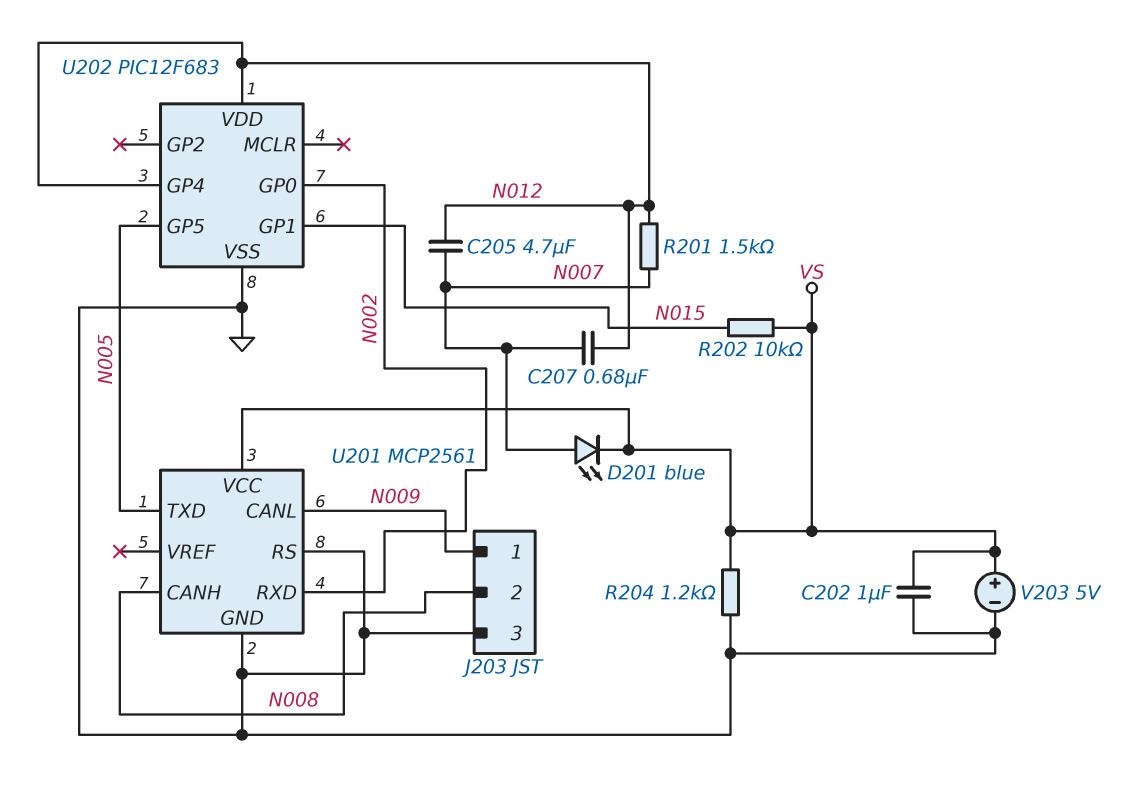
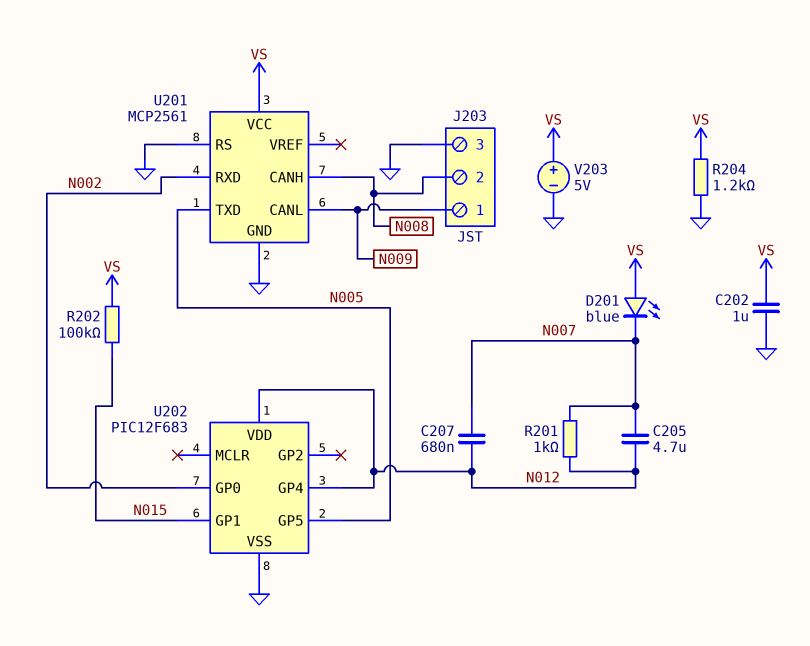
D201: LED blue (A N007, K VS) -> LED blue (A VS, K N007)
R201: 1.5k (N007, N012) -> 1k (N007, N012)
R202: 10k (N015, VS) -> 100k (N015, VS)

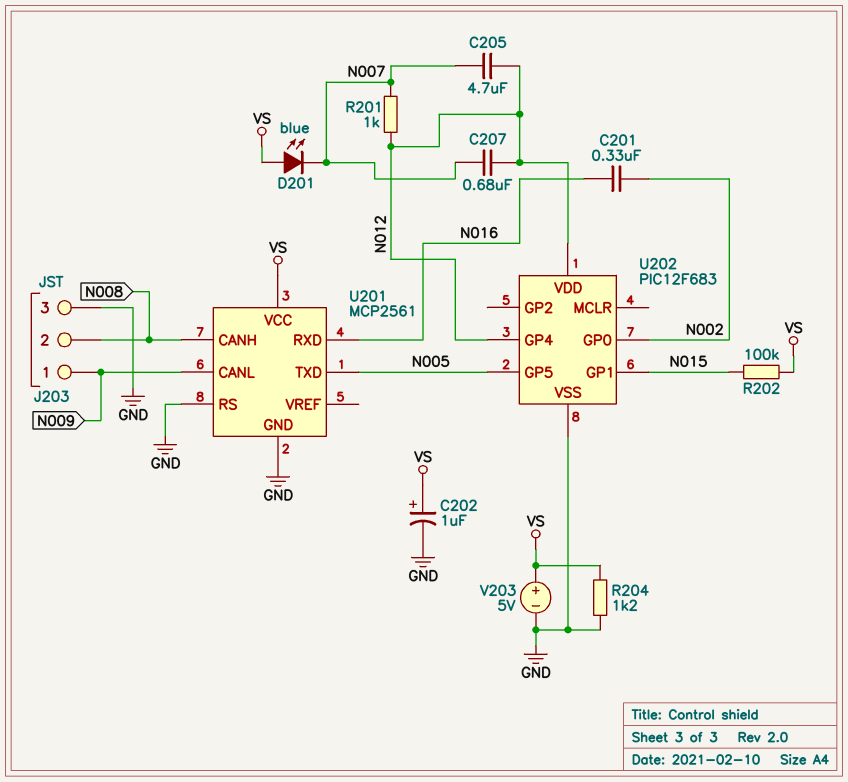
C201: none -> 330nF (N002, N016)
C202: 1uF (GND, VS) -> 1uF (plus VS, minus GND)
U201 pin RXD: N002 -> N016

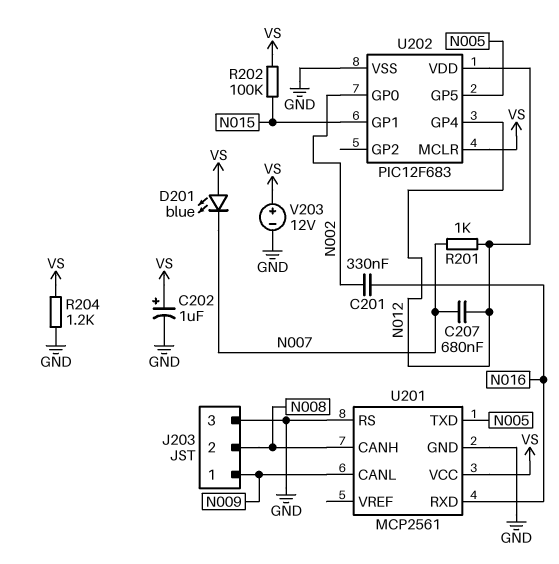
C205: 4.7uF (N007, N012) -> none
U202 pin MCLR: none -> VS
V203: 5V (plus VS, minus GND) -> 12V (plus VS, minus GND)

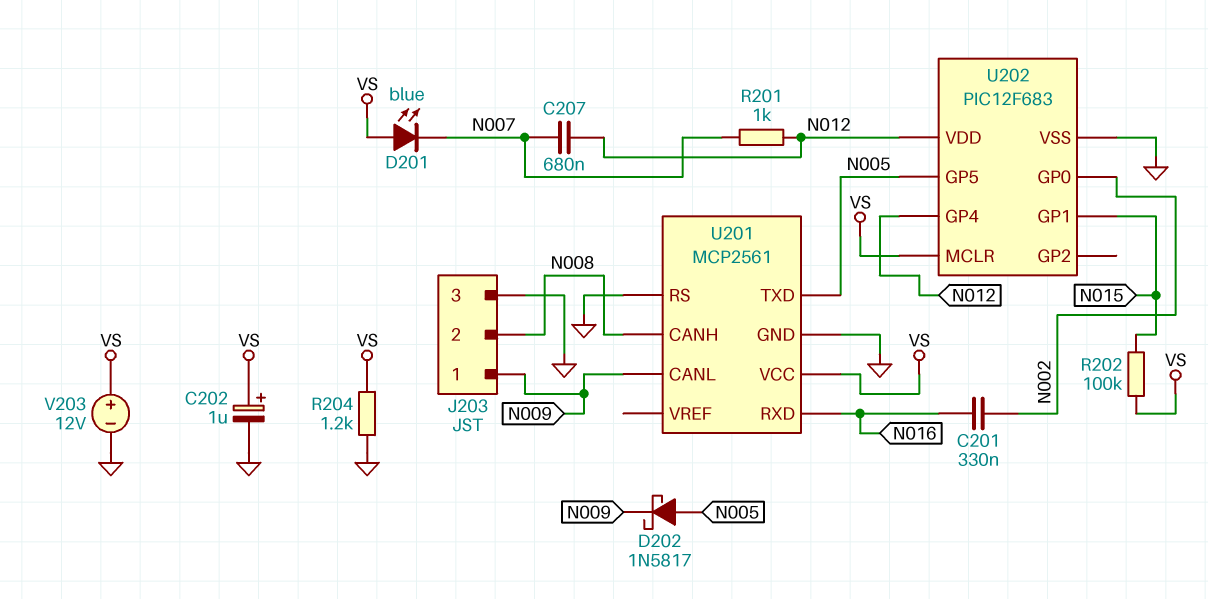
D202: none -> schottky 1N5817 (A N005, K N009)

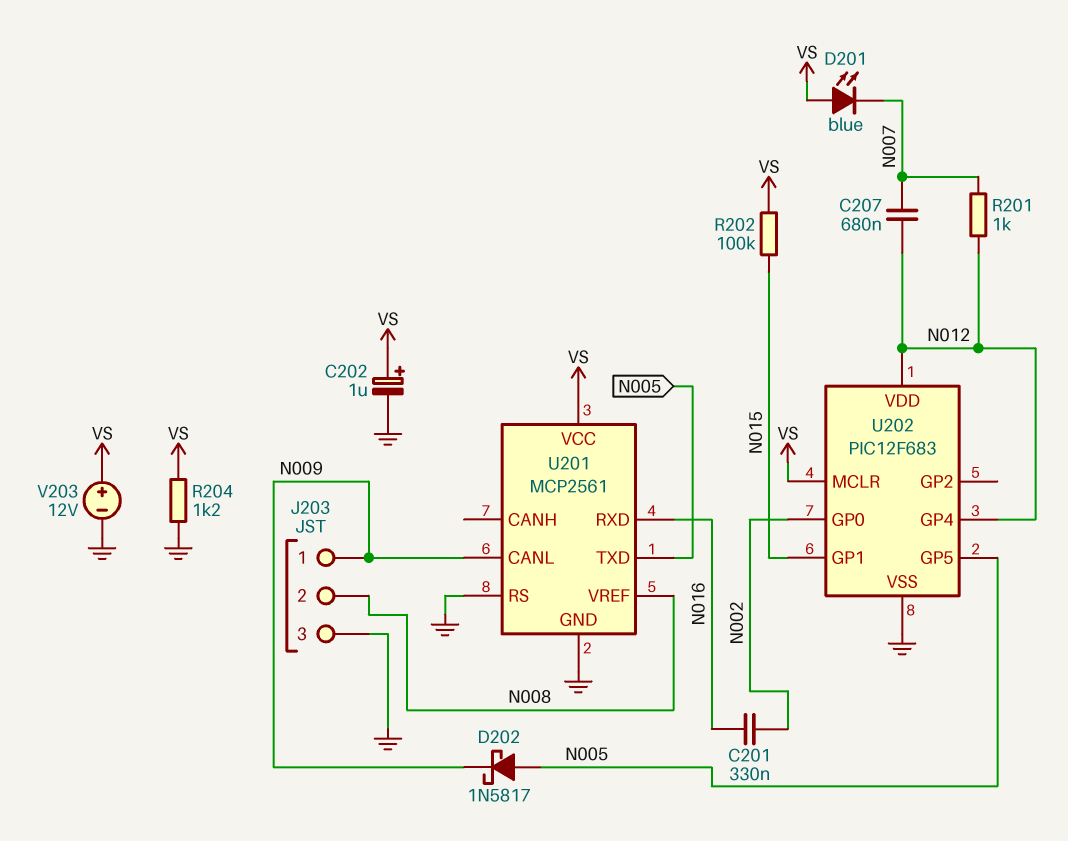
U201 pin CANH: N008 -> none
U201 pin VREF: none -> N008

